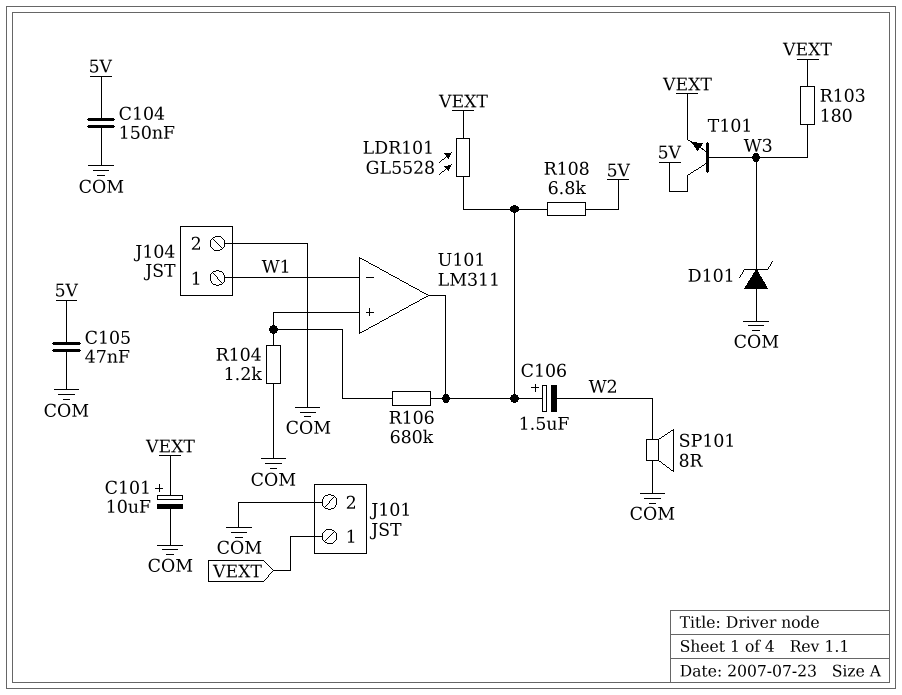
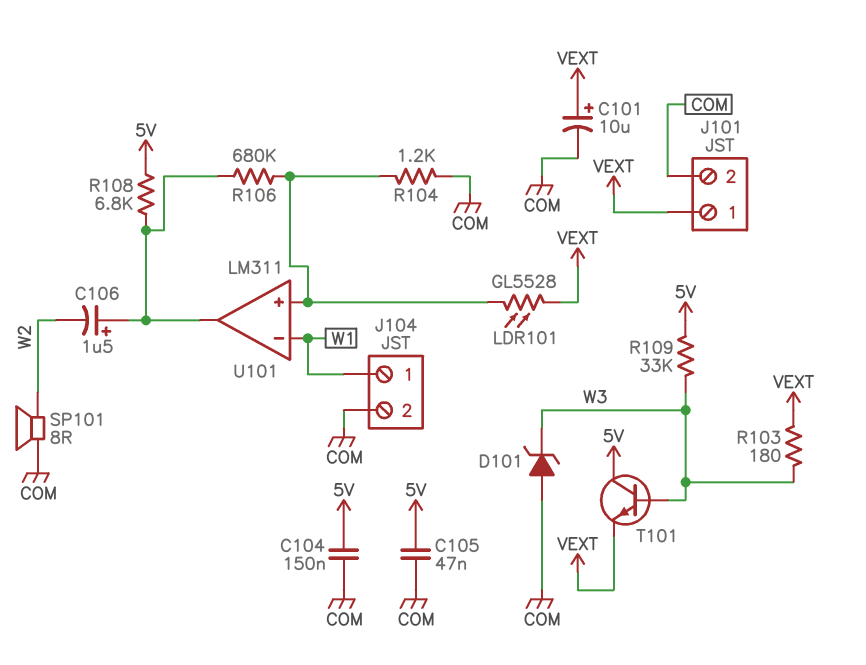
LDR101: GL5528 (U101/out, VEXT) -> GL5528 (U101/in+, VEXT)
R109: none -> 33k (5V, W3)

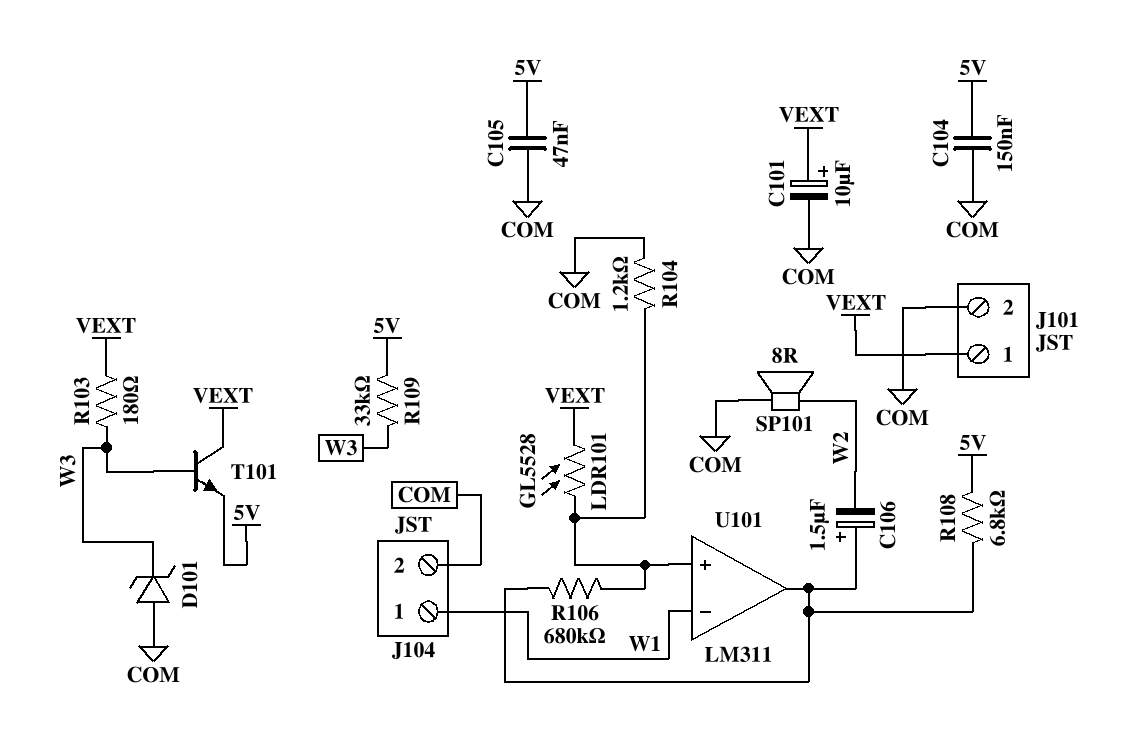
T101: NPN (B W3, C 5V, E VEXT) -> NPN (B W3, C VEXT, E 5V)

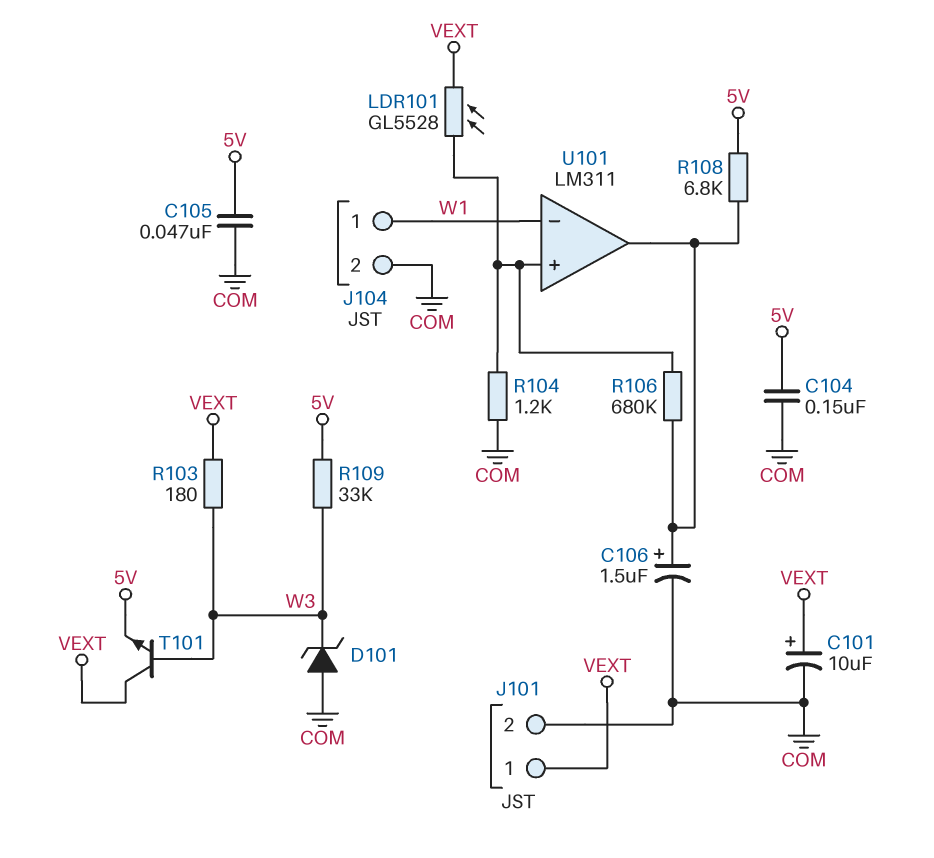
C106: 1.5uF (plus U101/out, minus W2) -> 1.5uF (plus U101/out, minus COM)
SP101: speaker 8R (COM, W2) -> none

